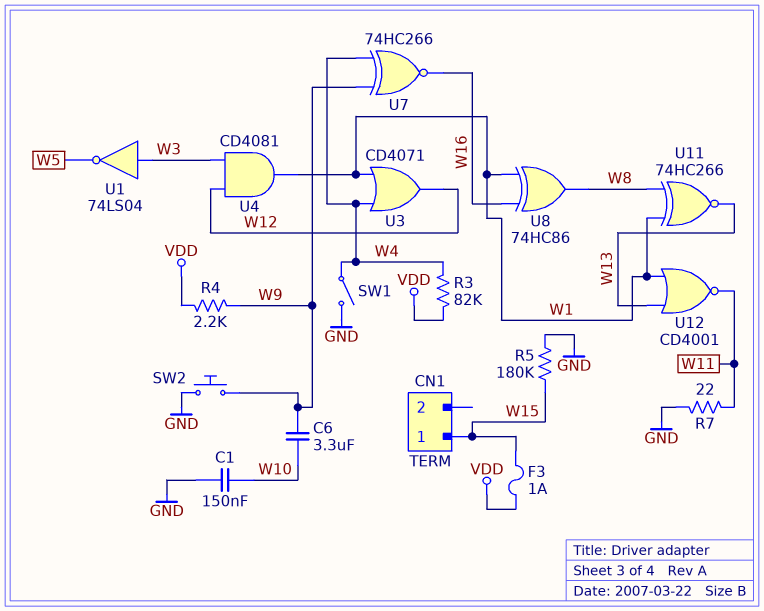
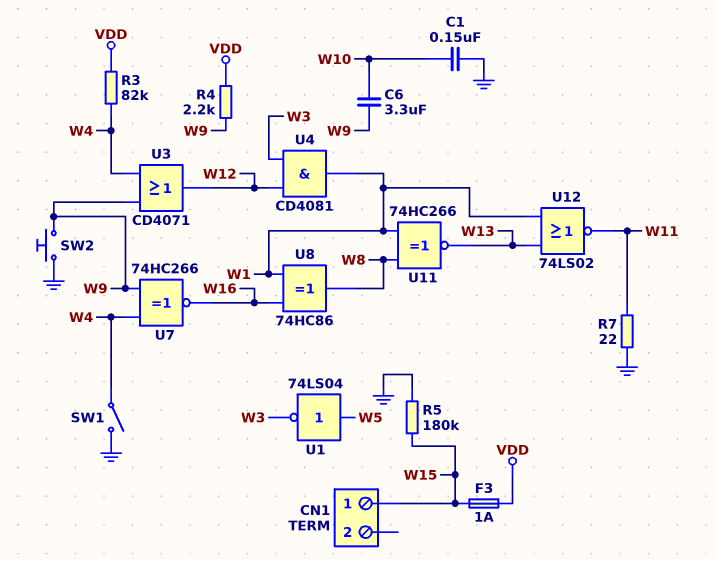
U1: NOT 74LS04 (in W3, out W5) -> NOT 74LS04 (in W5, out W3)
U3: OR CD4071 (in W1, in W4, out W12) -> OR CD4071 (in W4, in W9, out W12)
U12: NOR CD4001 (in W1, in W13, out W11) -> NOR 74LS02 (in W1, in W13, out W11)

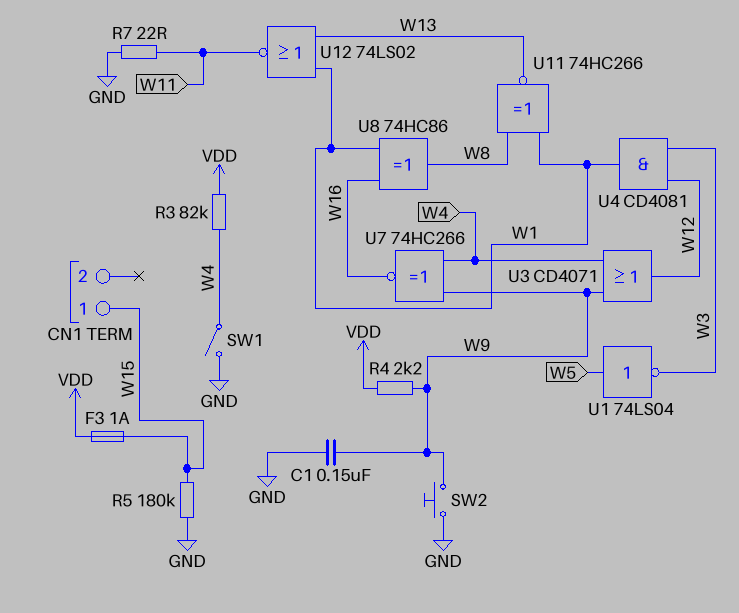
C1: 150nF (GND, W10) -> 150nF (GND, W9)
C6: 3.3uF (W9, W10) -> none

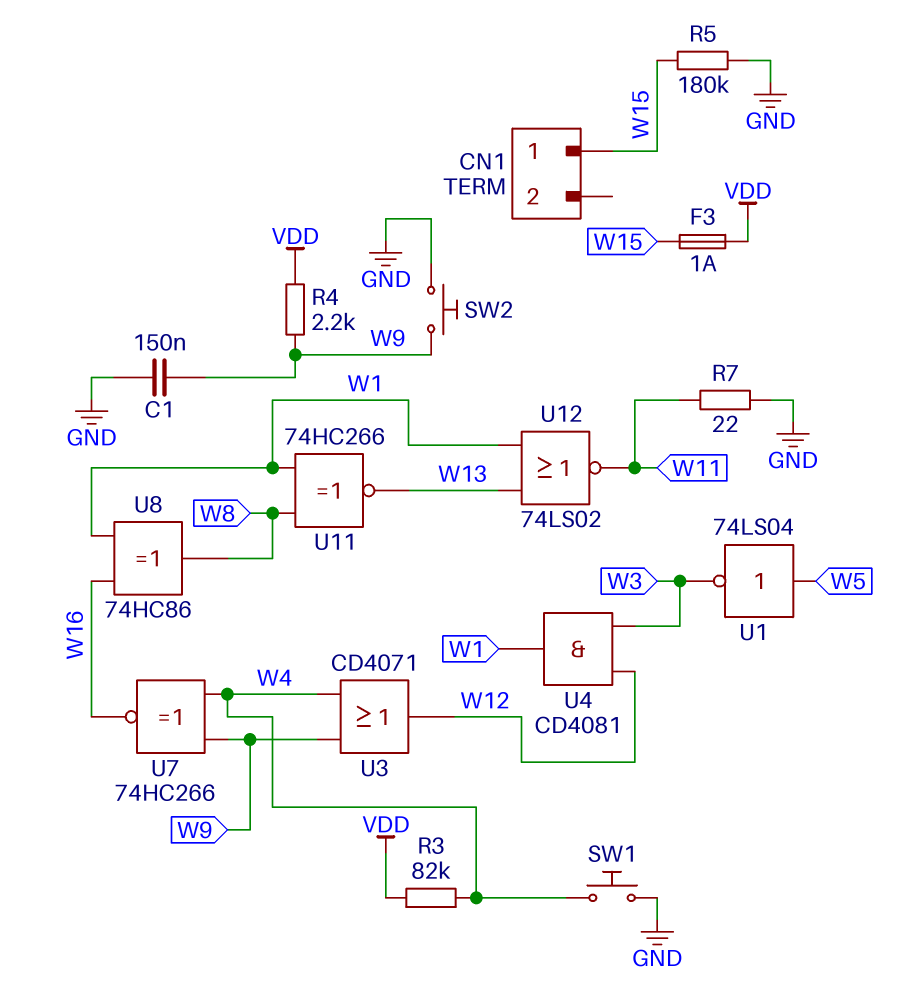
SW1: switch (GND, W4) -> button (GND, W4)

